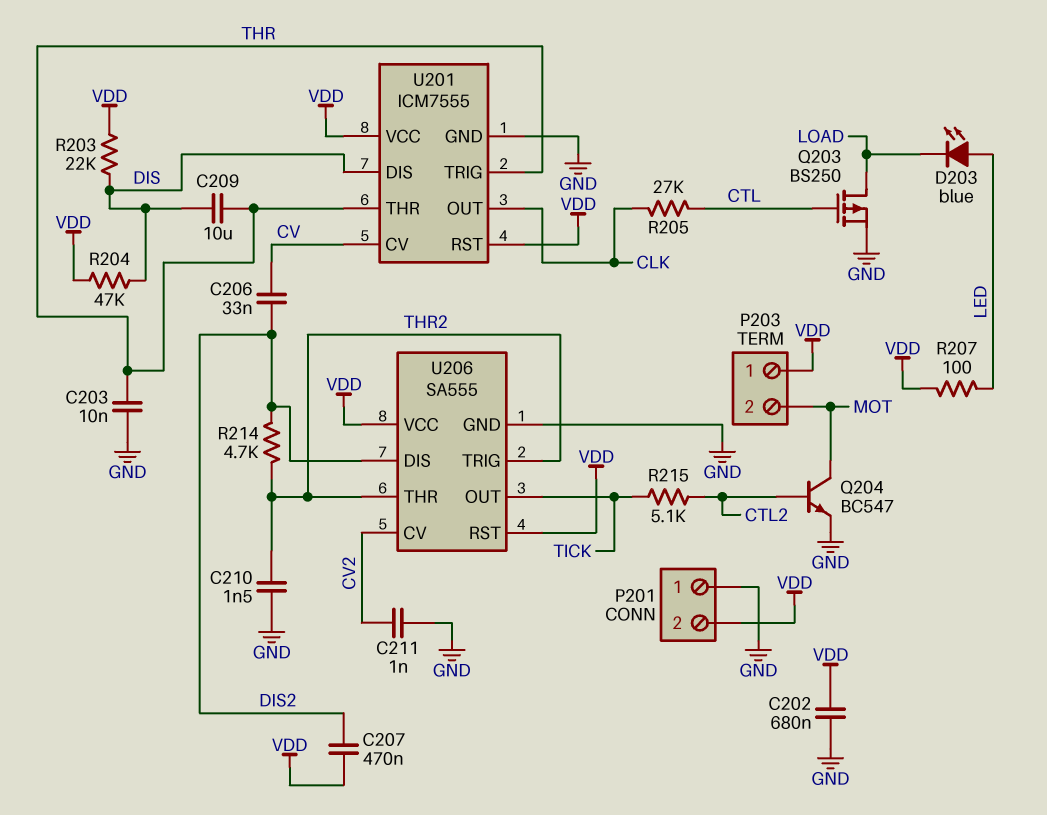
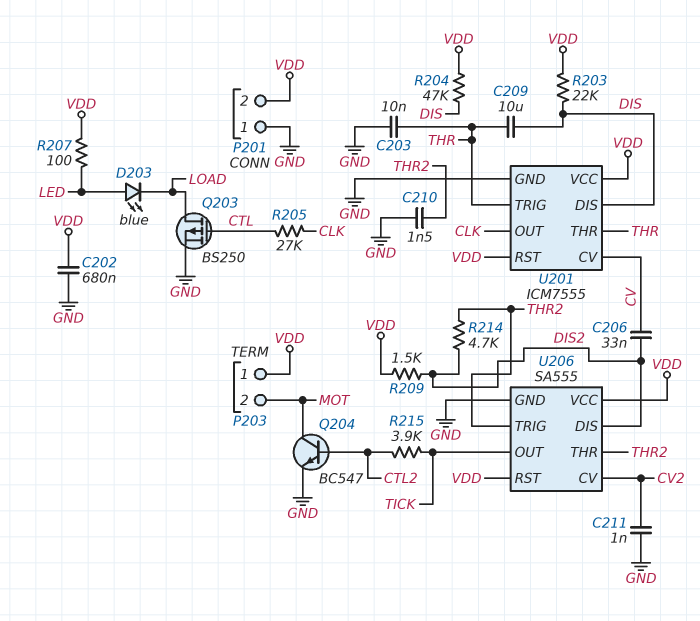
C207: 470nF (DIS2, VDD) -> none
R209: none -> 1.5k (DIS2, VDD)
R215: 5.1k (CTL2, TICK) -> 3.9k (CTL2, TICK)

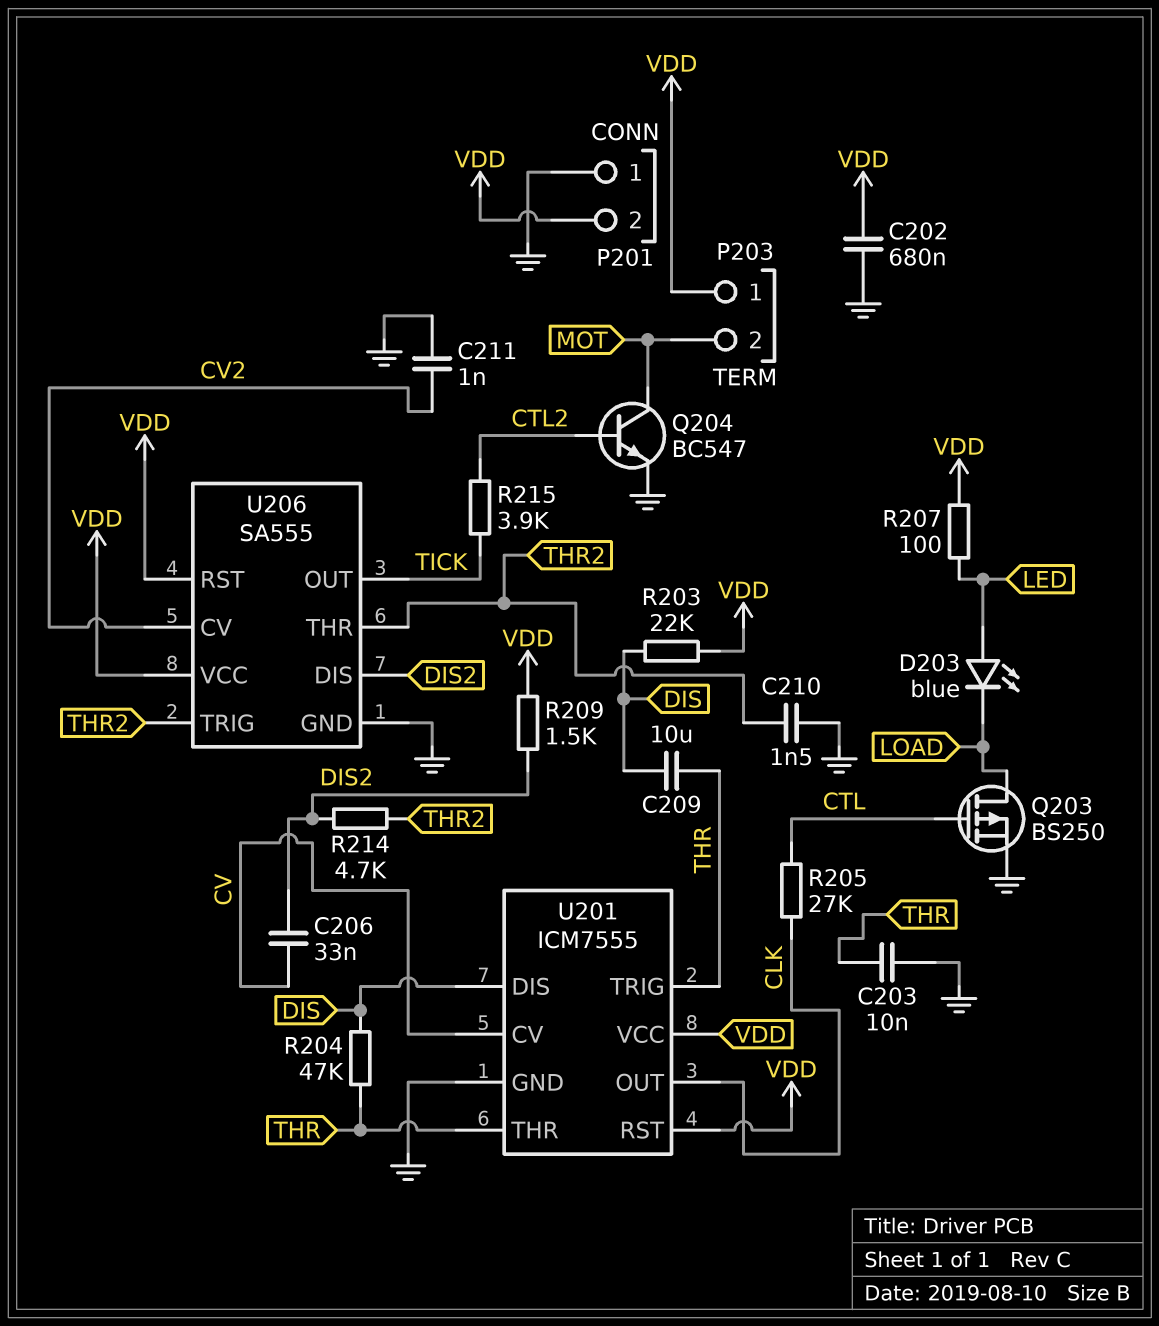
R204: 47k (DIS, VDD) -> 47k (DIS, THR)

